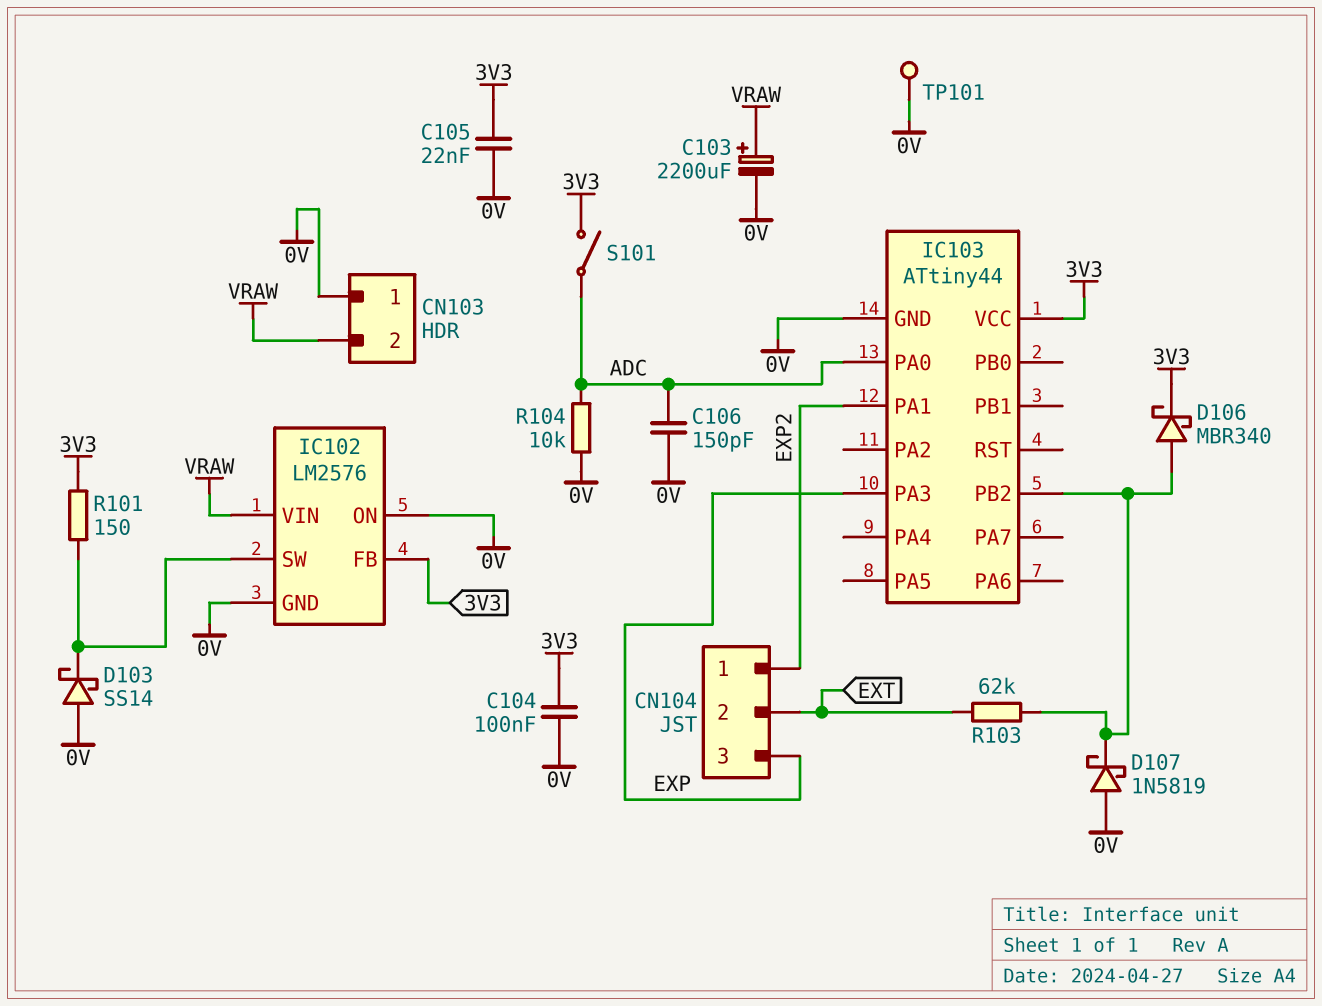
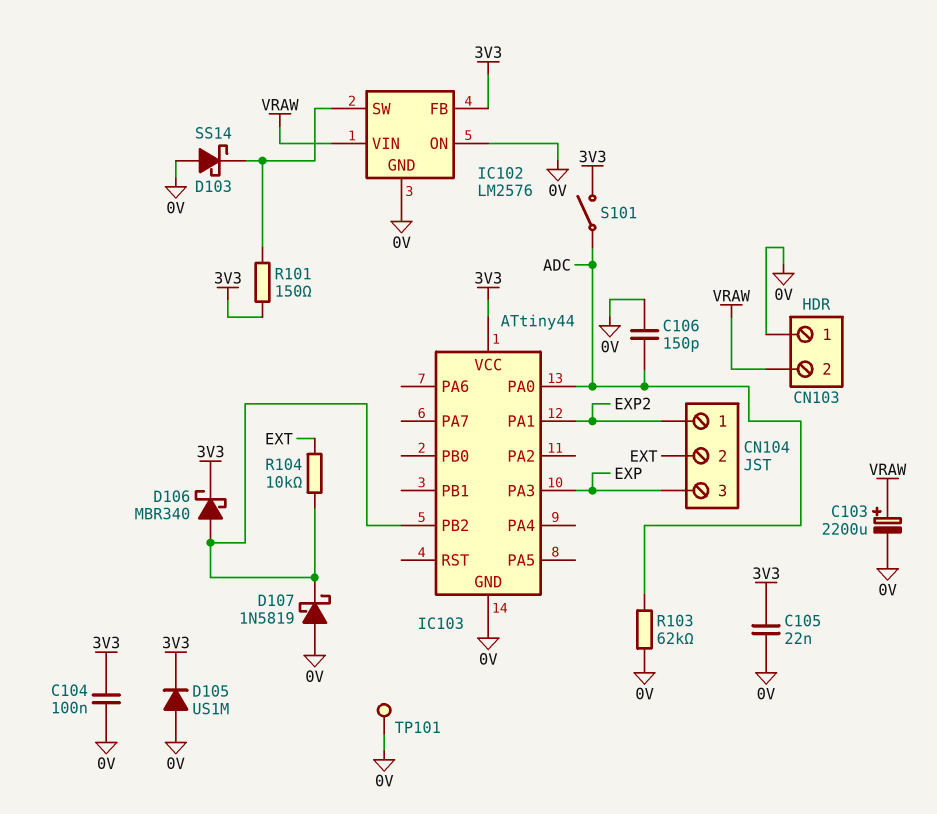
D105: none -> diode US1M (A 0V, K 3V3)
R103: 62k (EXT, IC103/PB2) -> 62k (0V, ADC)
R104: 10k (0V, ADC) -> 10k (EXT, IC103/PB2)

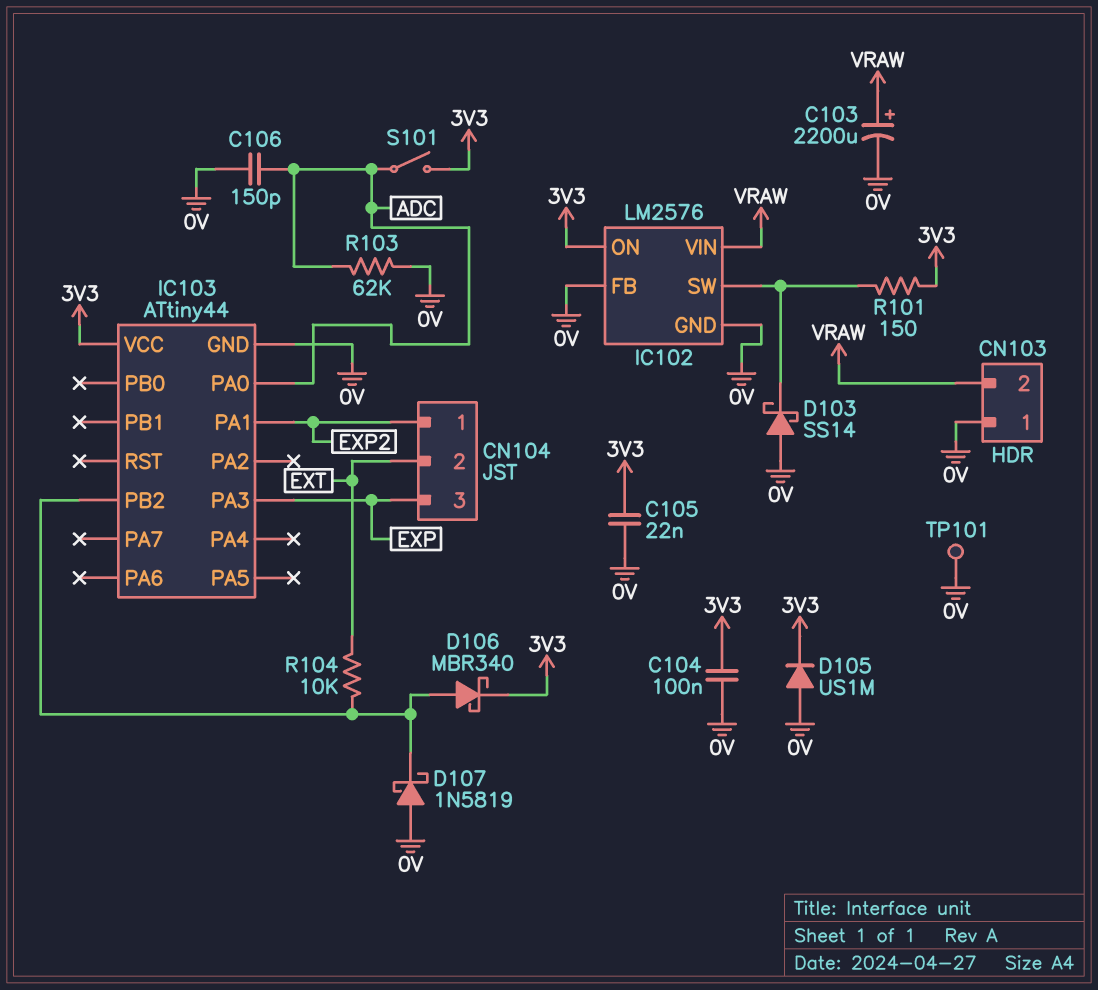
IC102 pin FB: 3V3 -> 0V
IC102 pin ON: 0V -> 3V3

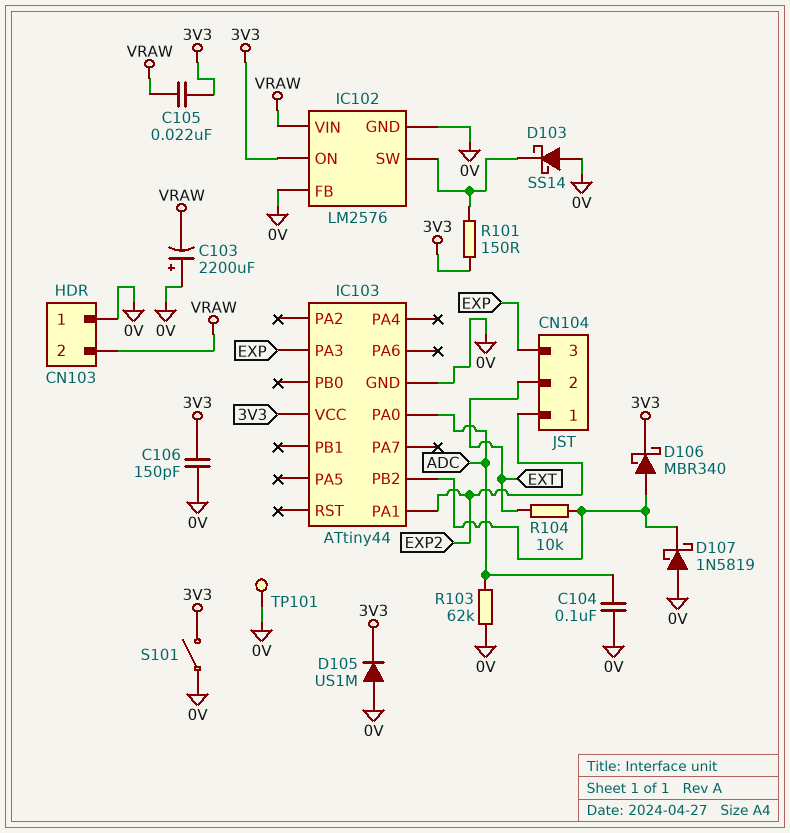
C103: 2200uF (plus VRAW, minus 0V) -> 2200uF (plus 0V, minus VRAW)
C104: 100nF (0V, 3V3) -> 100nF (0V, ADC)
C105: 22nF (0V, 3V3) -> 22nF (3V3, VRAW)
C106: 150pF (0V, ADC) -> 150pF (0V, 3V3)
S101: switch (3V3, ADC) -> switch (0V, 3V3)

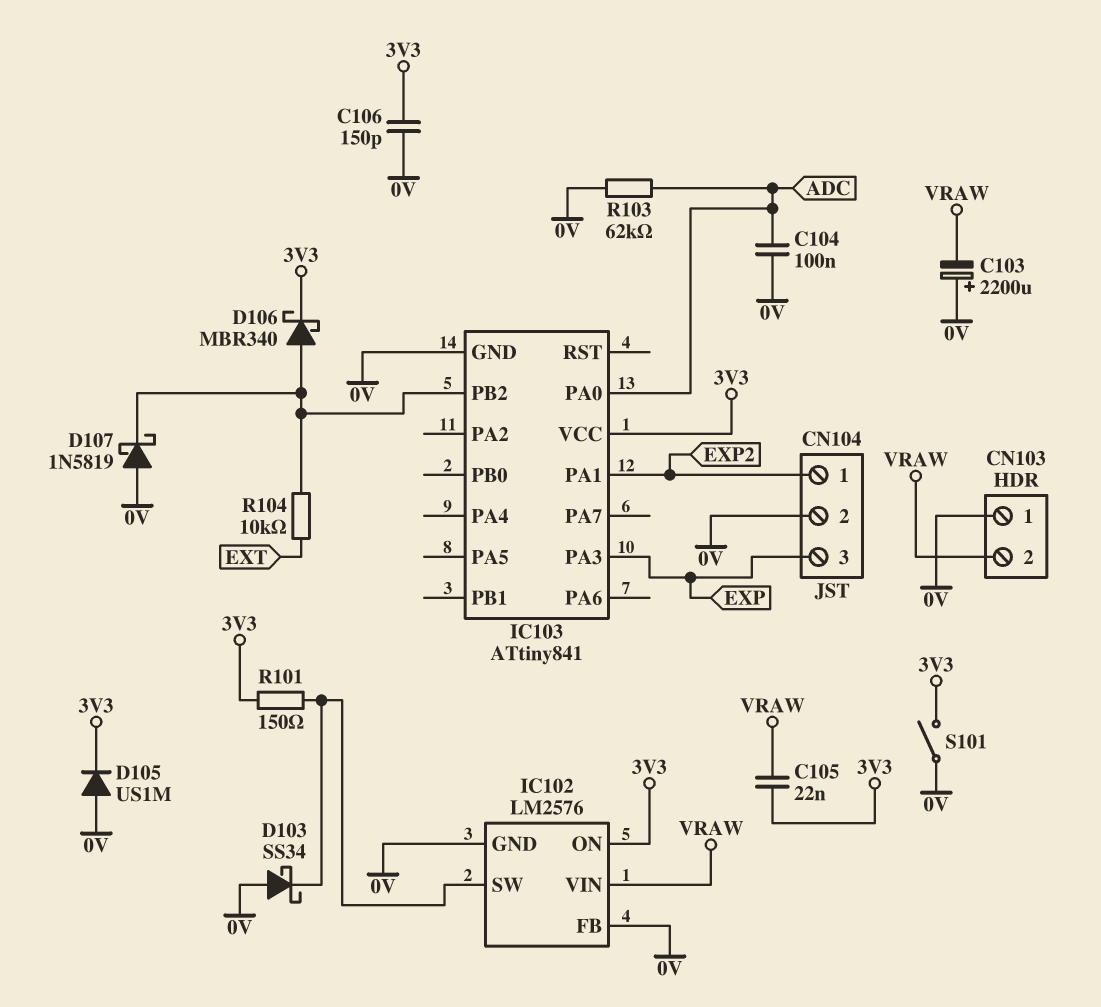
CN104 pin 2: EXT -> 0V
D103: schottky SS14 (A 0V, K IC102/SW) -> schottky SS34 (A 0V, K IC102/SW)
IC103: ATtiny44 -> ATtiny841
TP101: test point (0V) -> none

